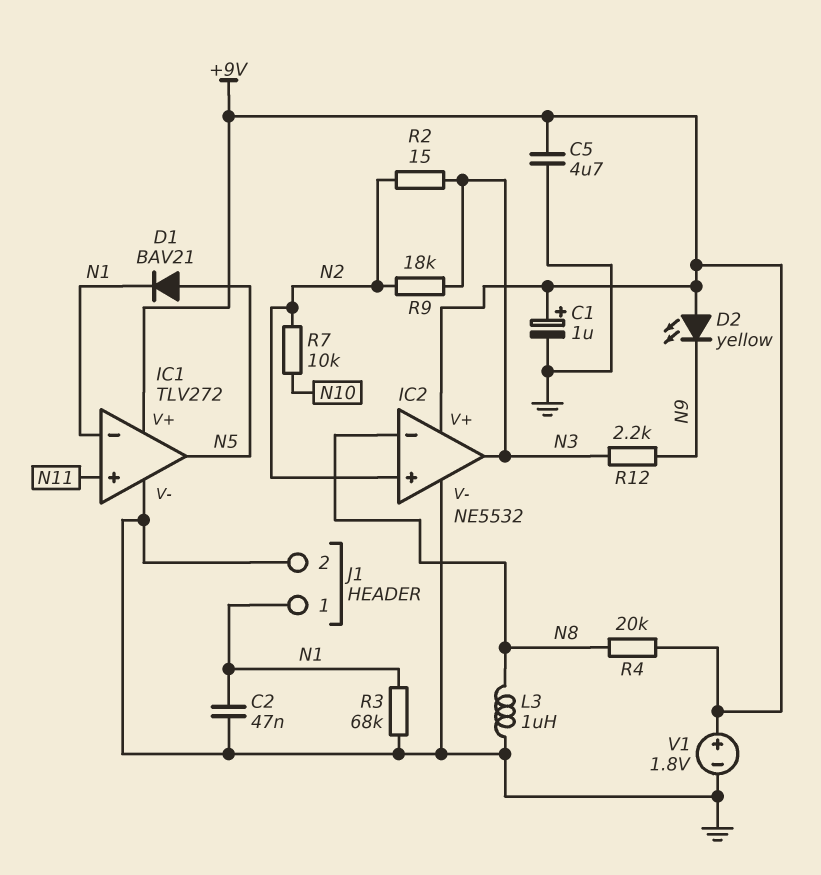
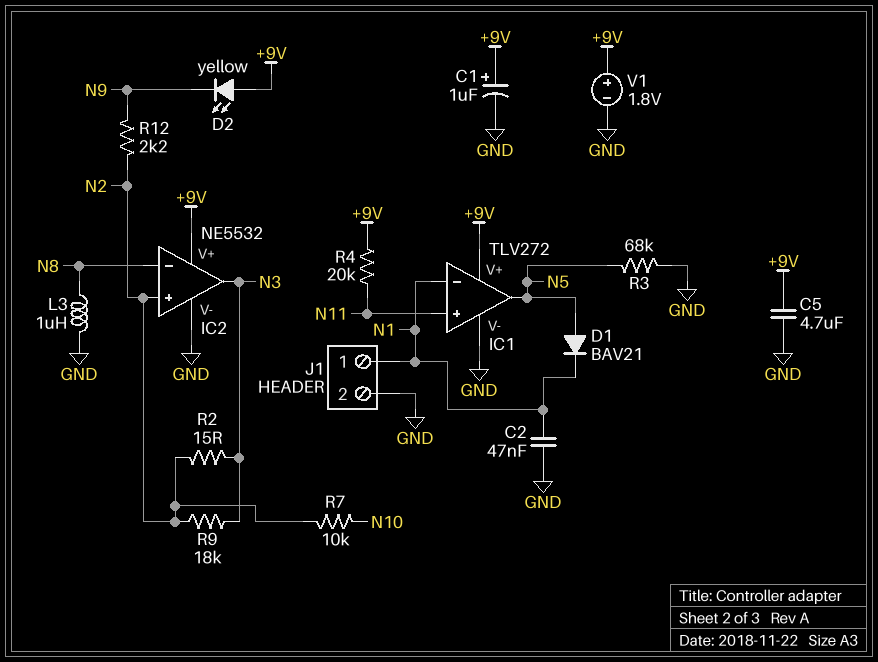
R3: 68k (GND, N1) -> 68k (GND, N5)
R4: 20k (+9V, N8) -> 20k (+9V, N11)
R12: 2.2k (N3, N9) -> 2.2k (N2, N9)

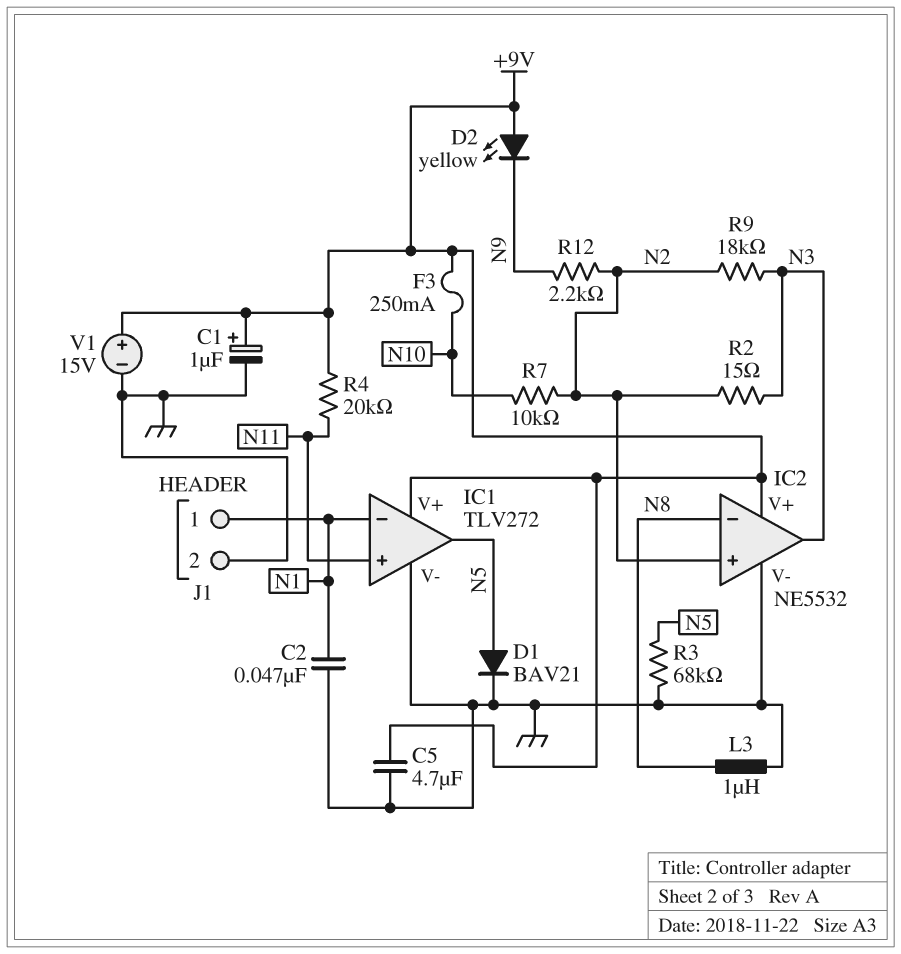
D1: diode BAV21 (A N5, K N1) -> diode BAV21 (A N5, K GND)
F3: none -> 250mA (+9V, N10)
V1: 1.8V (plus +9V, minus GND) -> 15V (plus +9V, minus GND)

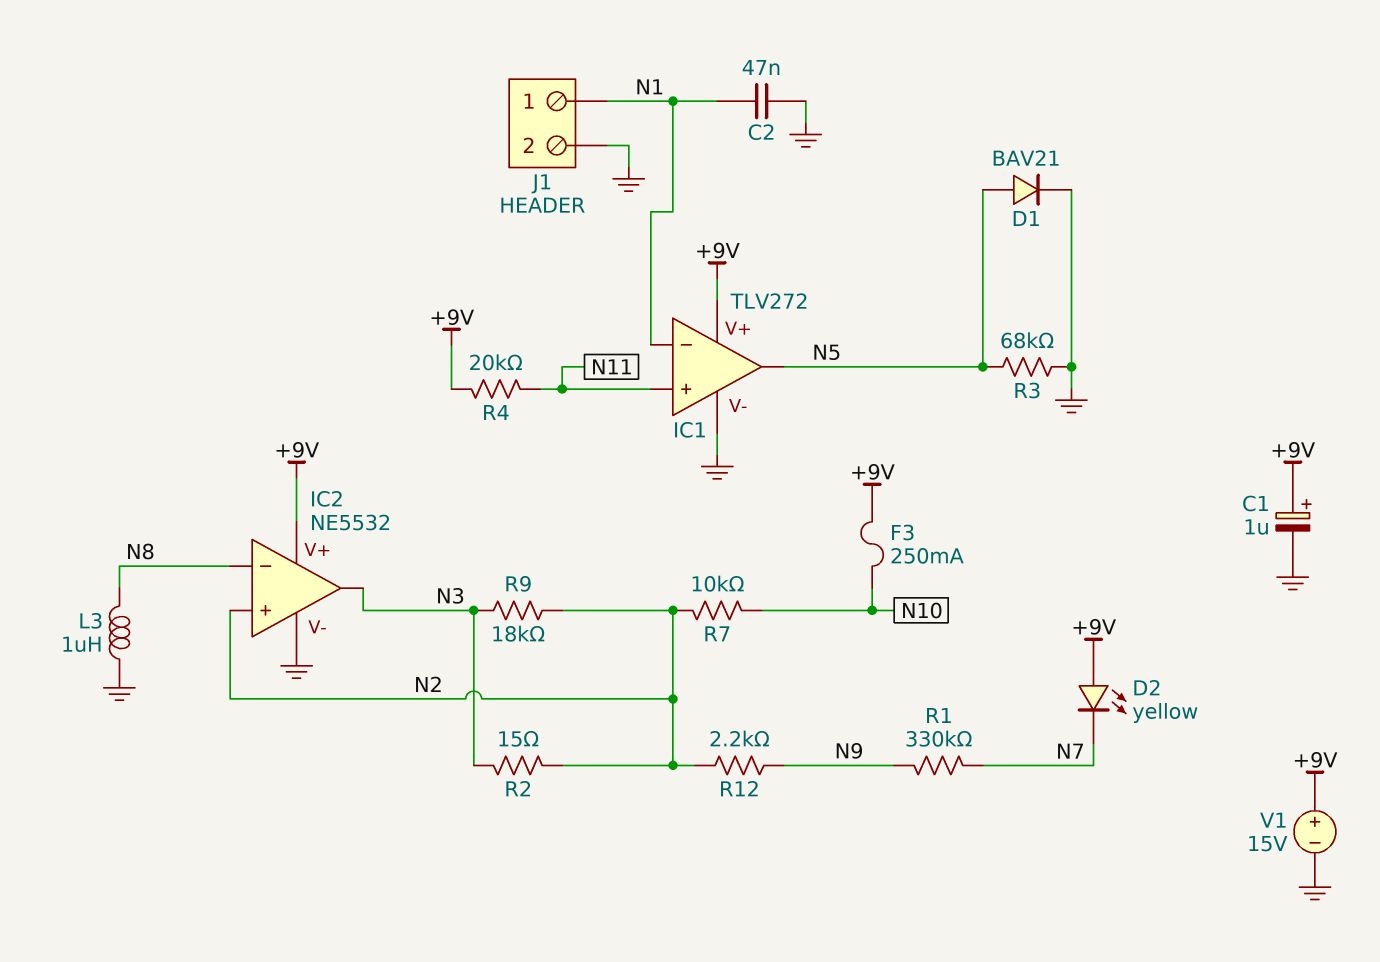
C5: 4.7uF (+9V, GND) -> none
D2: LED yellow (A +9V, K N9) -> LED yellow (A +9V, K N7)
R1: none -> 330k (N7, N9)

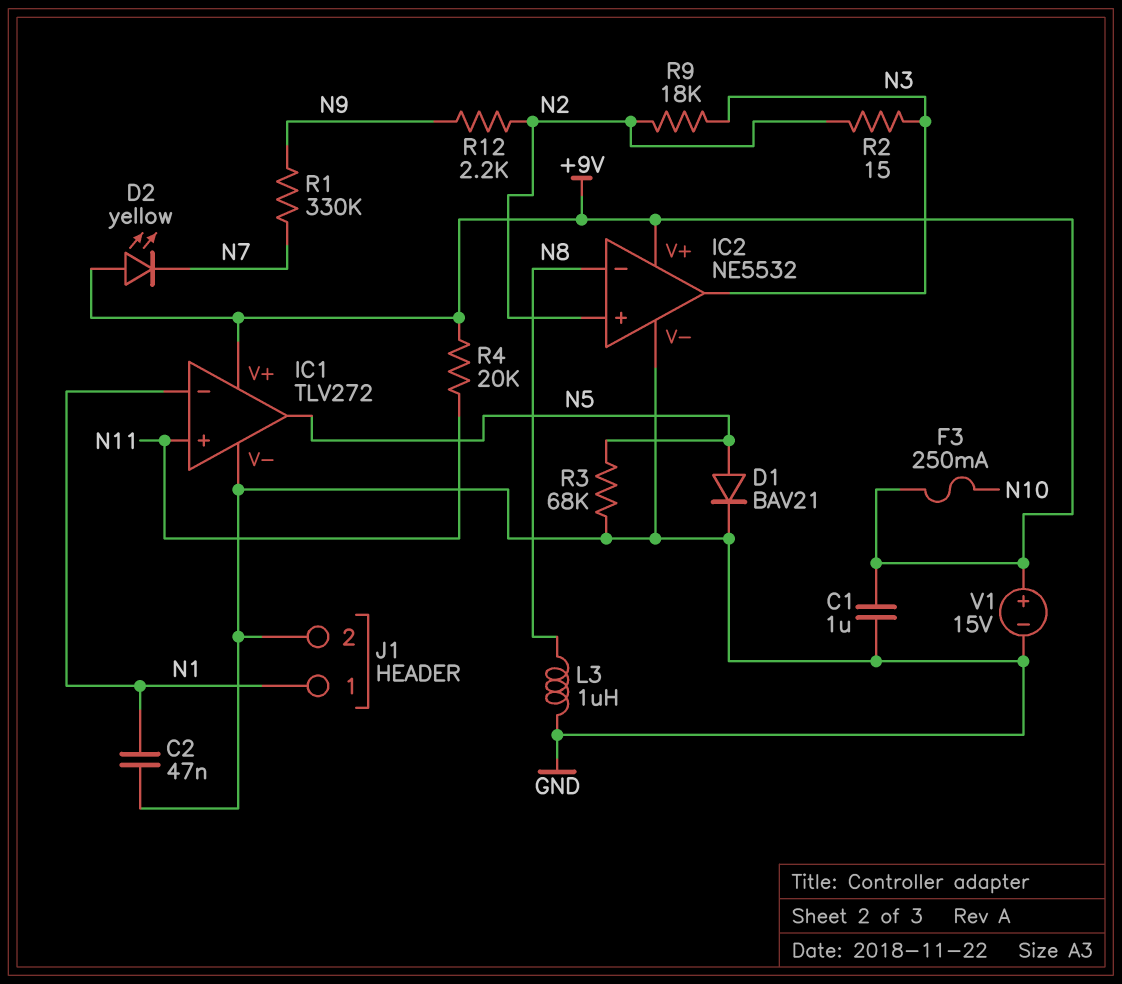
C1: 1uF (plus +9V, minus GND) -> 1uF (+9V, GND)
R7: 10k (N2, N10) -> none

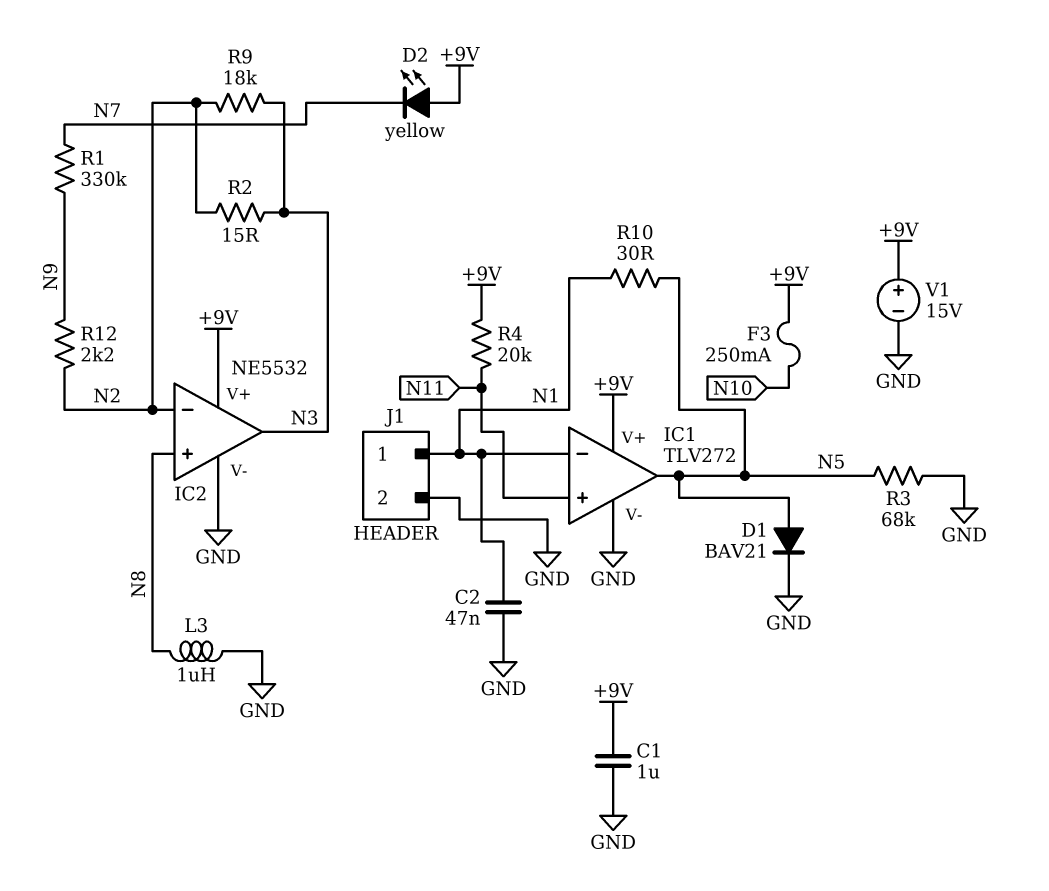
IC2 pin in+: N2 -> N8
IC2 pin in-: N8 -> N2
R10: none -> 30 (N1, N5)

